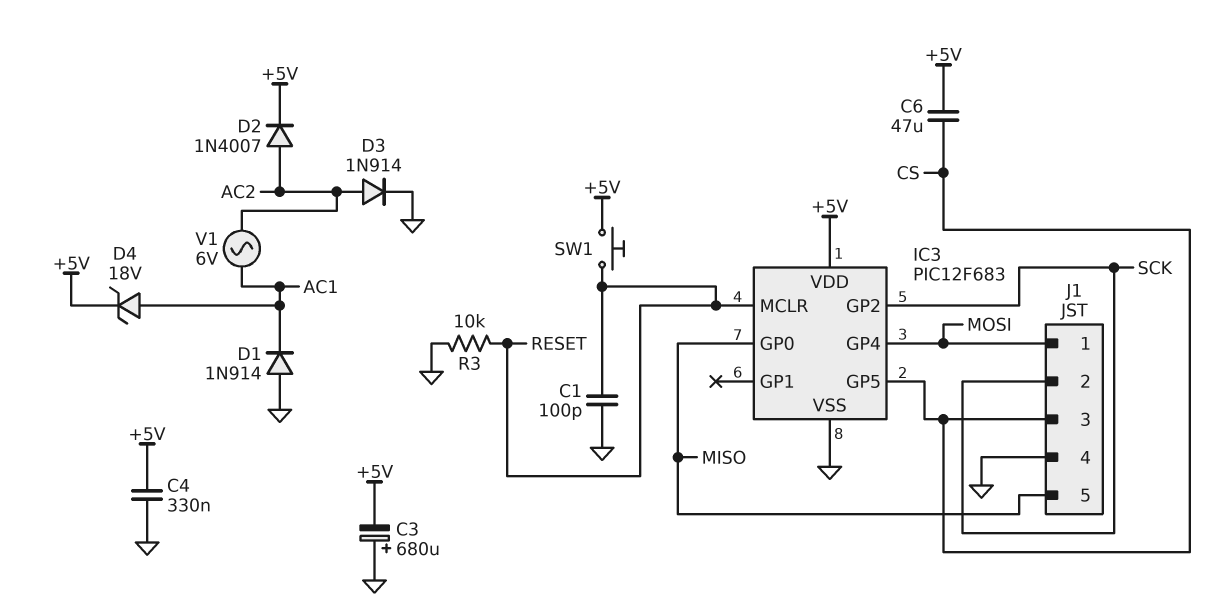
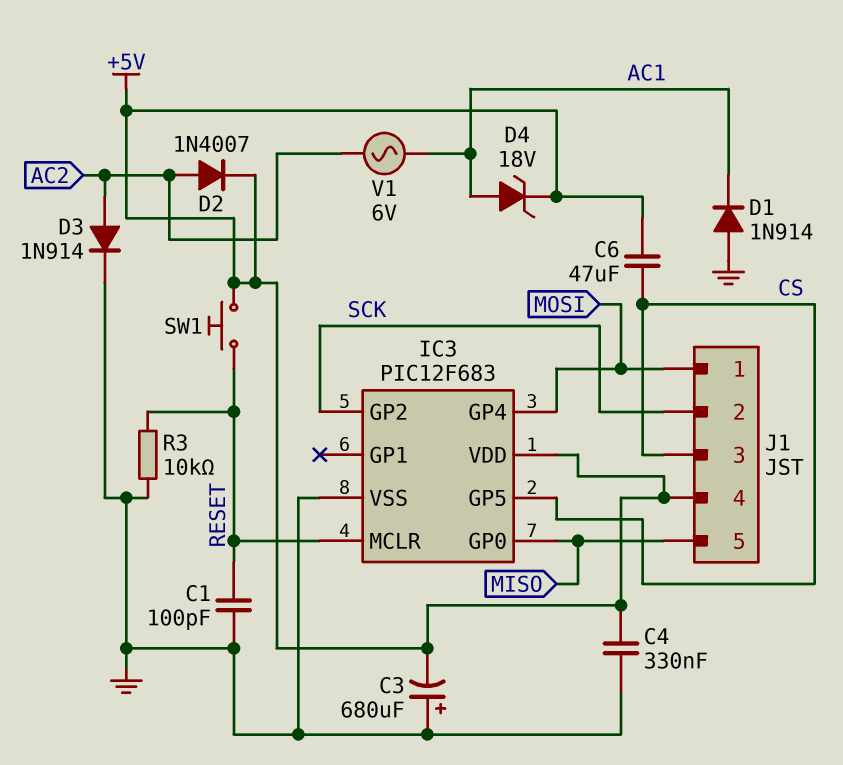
J1 pin 4: GND -> +5V

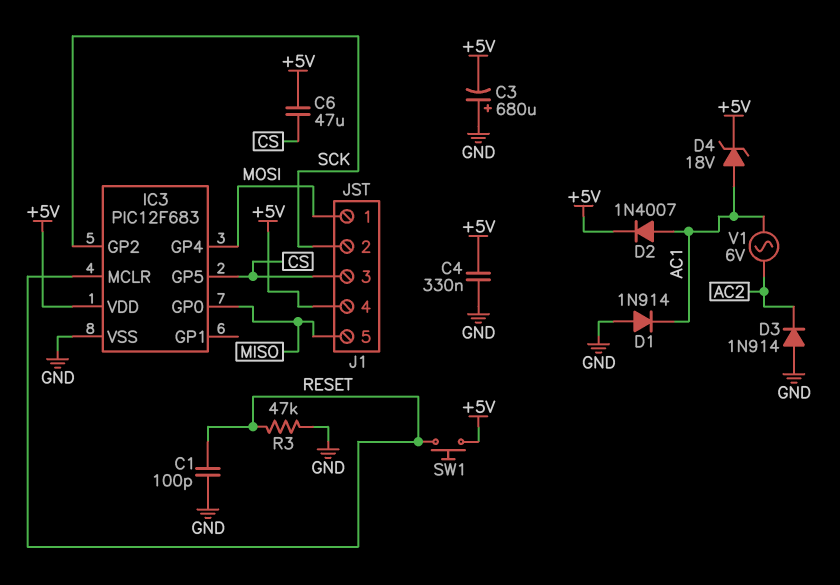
D2: diode 1N4007 (A AC2, K +5V) -> diode 1N4007 (A AC1, K +5V)
D3: diode 1N914 (A AC2, K GND) -> diode 1N914 (A GND, K AC2)
R3: 10k (GND, RESET) -> 47k (GND, RESET)

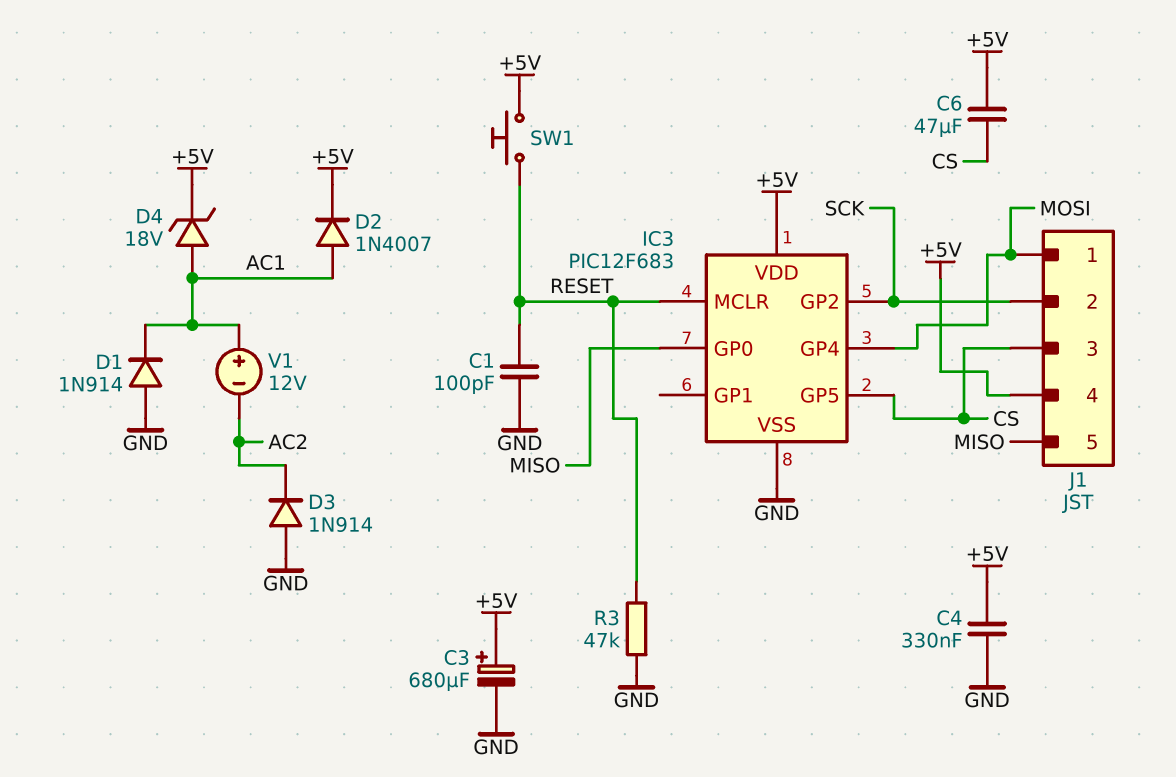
C3: 680uF (plus GND, minus +5V) -> 680uF (plus +5V, minus GND)
V1: AC 6V (AC1, AC2) -> 12V (plus AC1, minus AC2)

